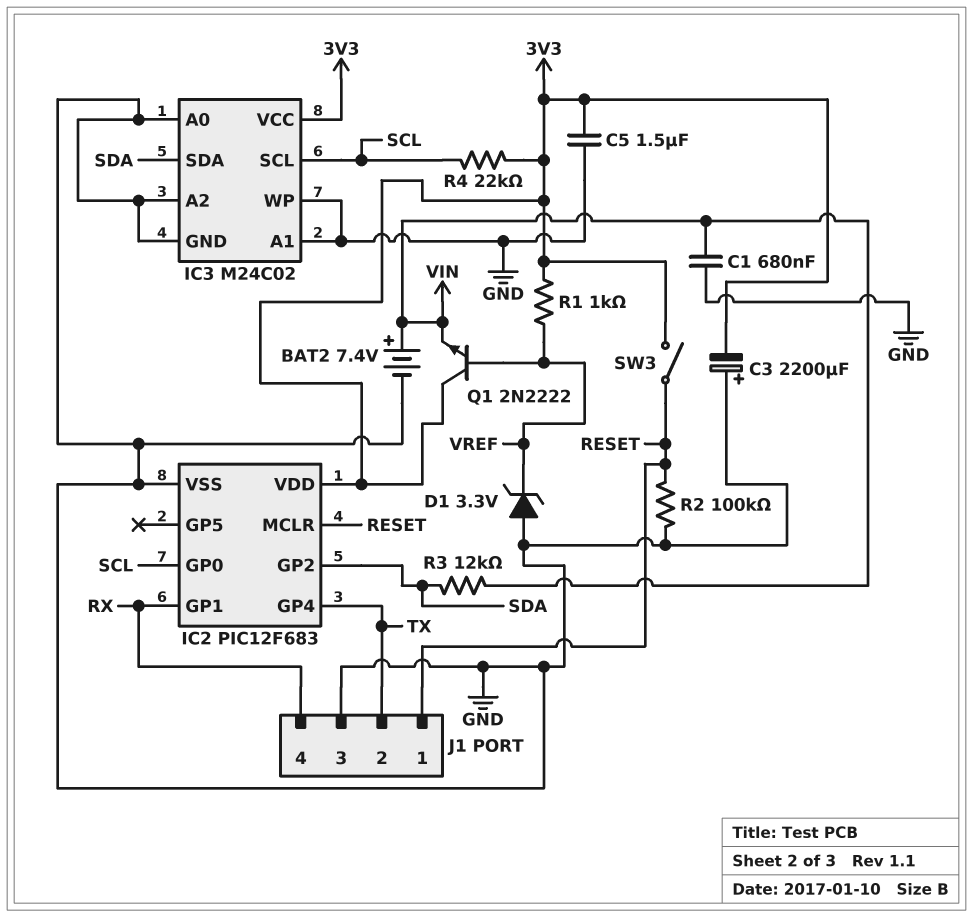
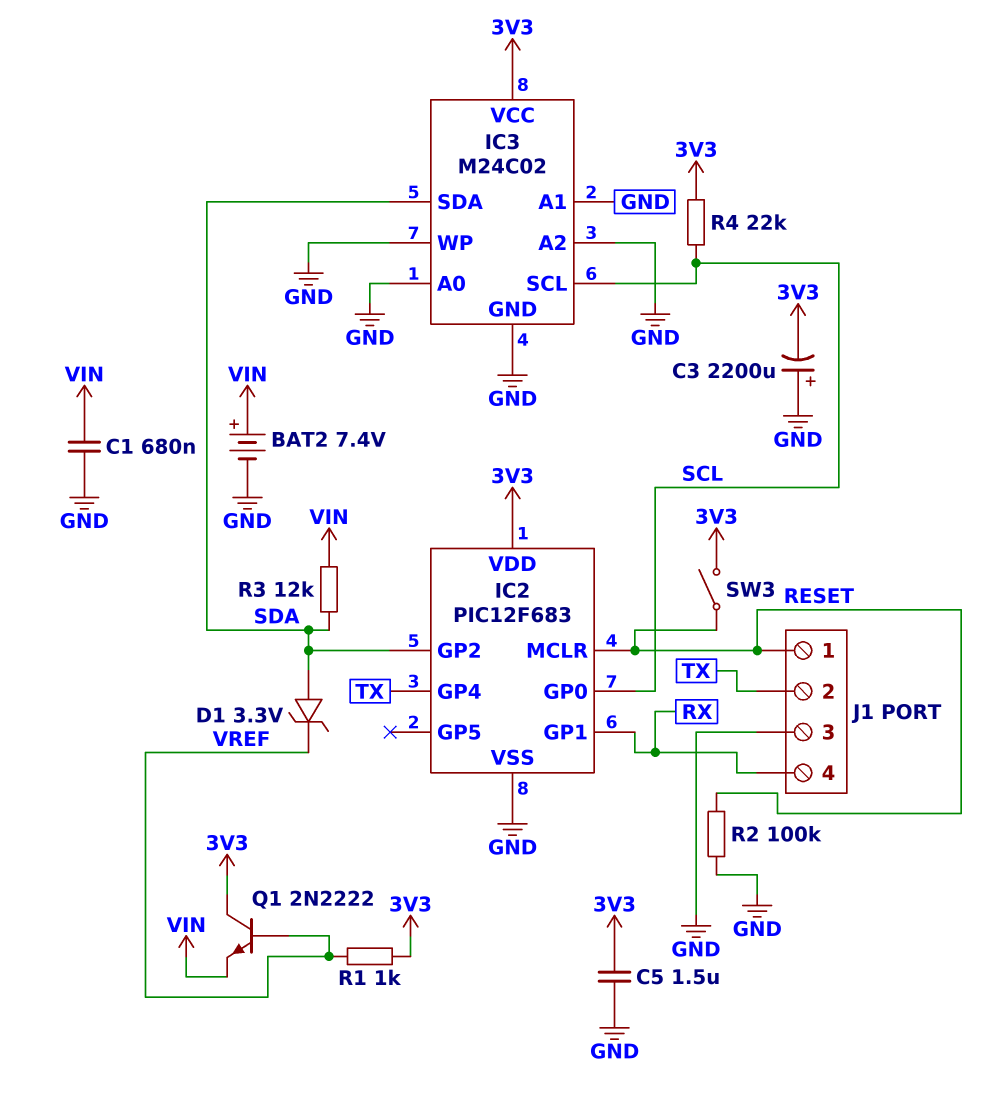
D1: zener 3.3V (A GND, K VREF) -> zener 3.3V (A SDA, K VREF)

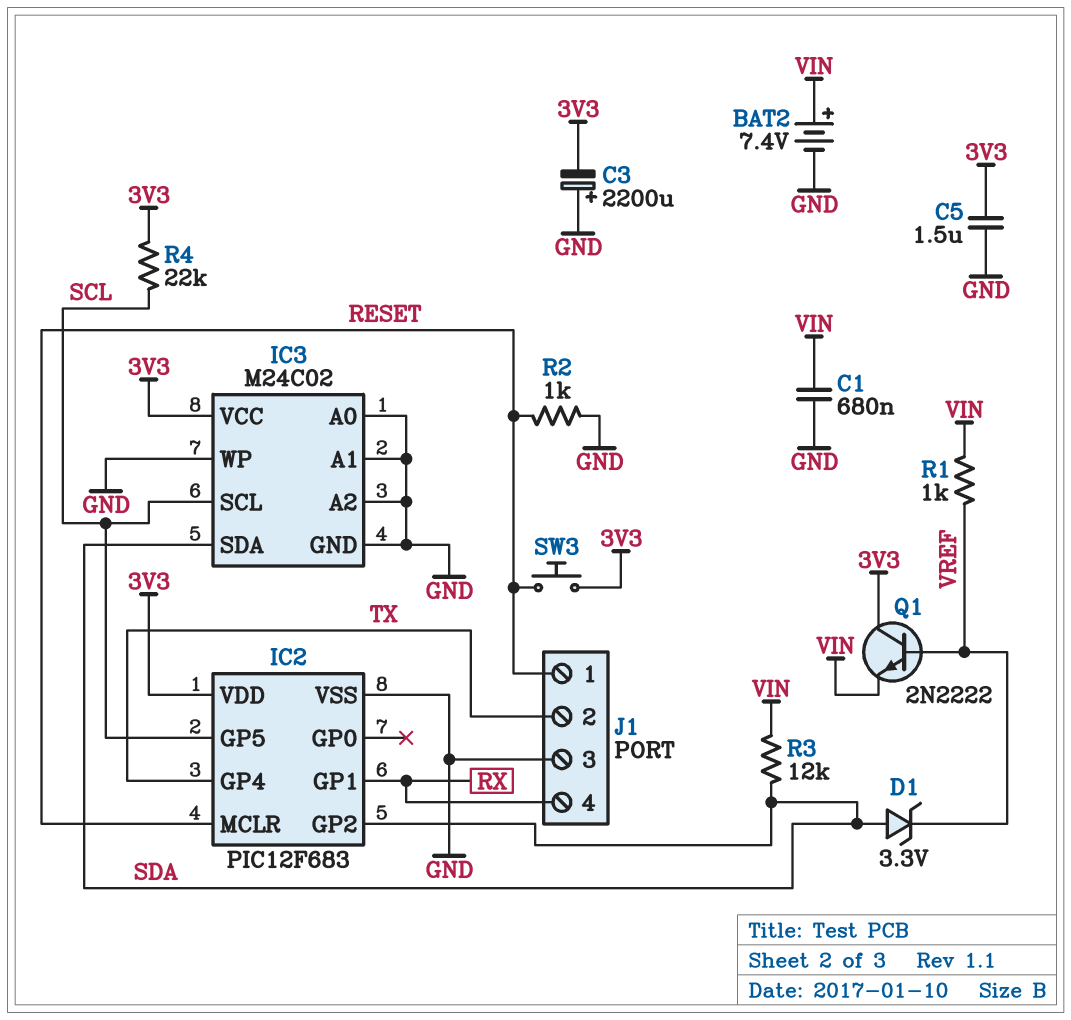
IC2 pin GP0: SCL -> none
IC2 pin GP5: none -> SCL
R1: 1k (3V3, VREF) -> 1k (VIN, VREF)
R2: 100k (GND, RESET) -> 1k (GND, RESET)
SW3: switch (3V3, RESET) -> button (3V3, RESET)

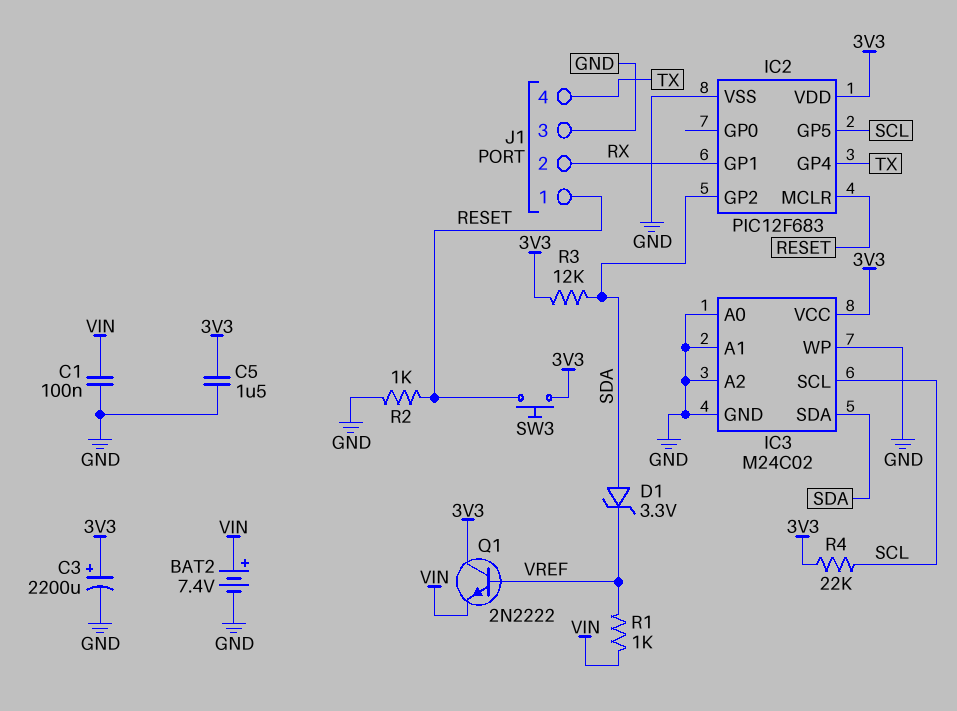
C1: 680nF (GND, VIN) -> 100nF (GND, VIN)
C3: 2200uF (plus GND, minus 3V3) -> 2200uF (plus 3V3, minus GND)
J1 pin 2: TX -> RX
J1 pin 4: RX -> TX
R3: 12k (SDA, VIN) -> 12k (3V3, SDA)

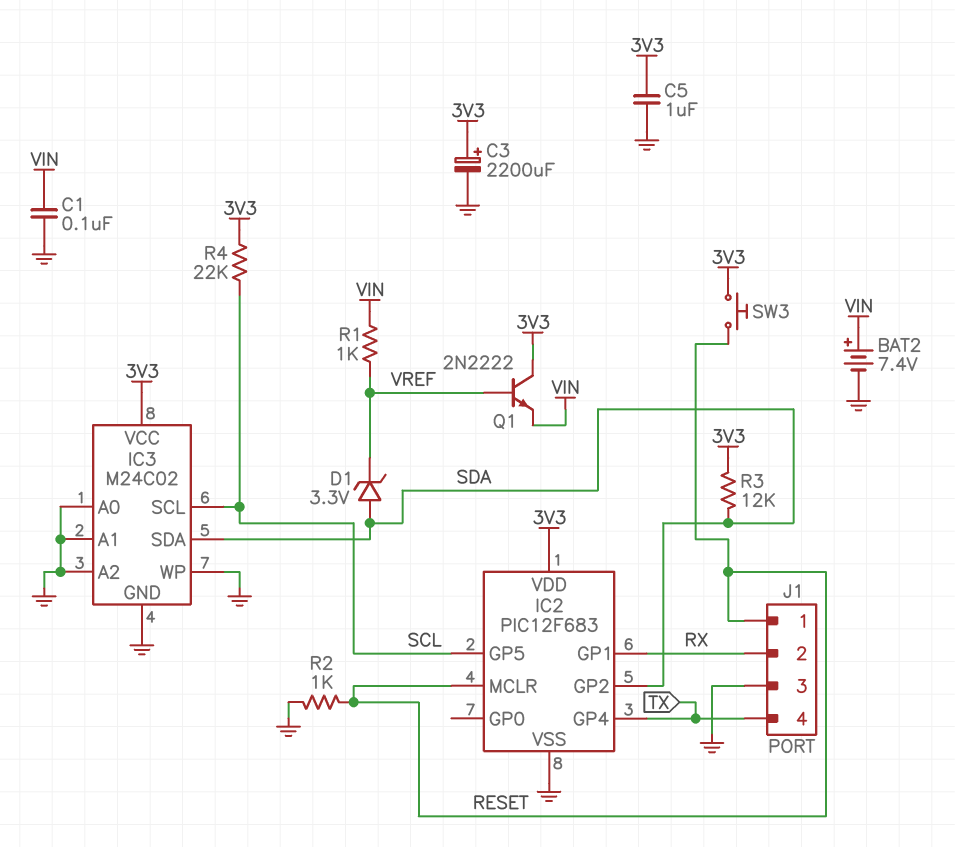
C5: 1.5uF (3V3, GND) -> 1uF (3V3, GND)

